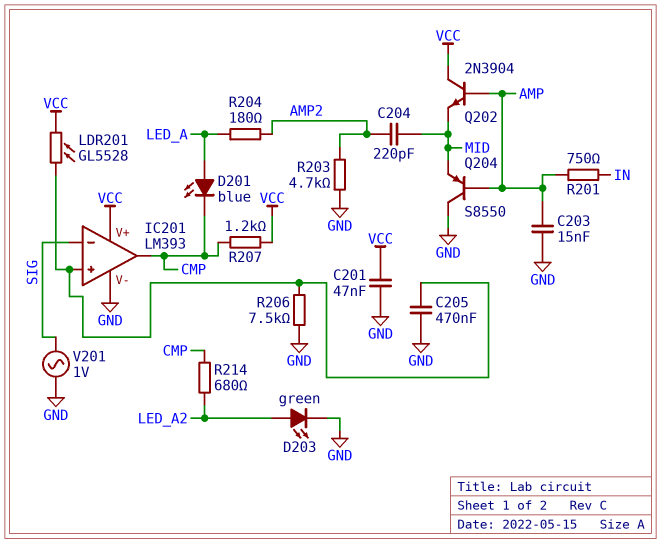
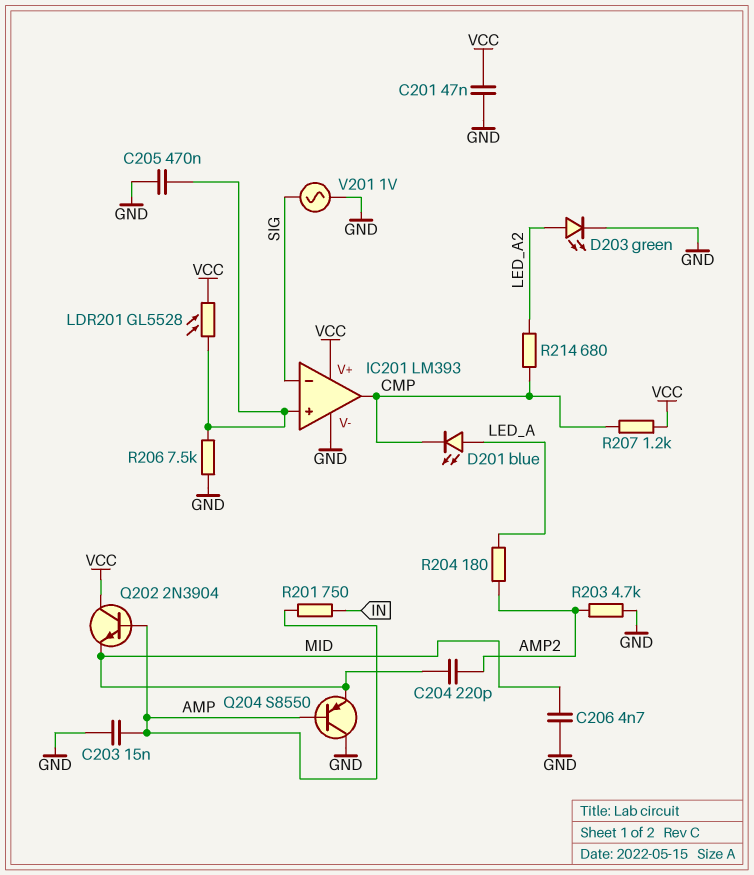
C206: none -> 4.7nF (GND, MID)

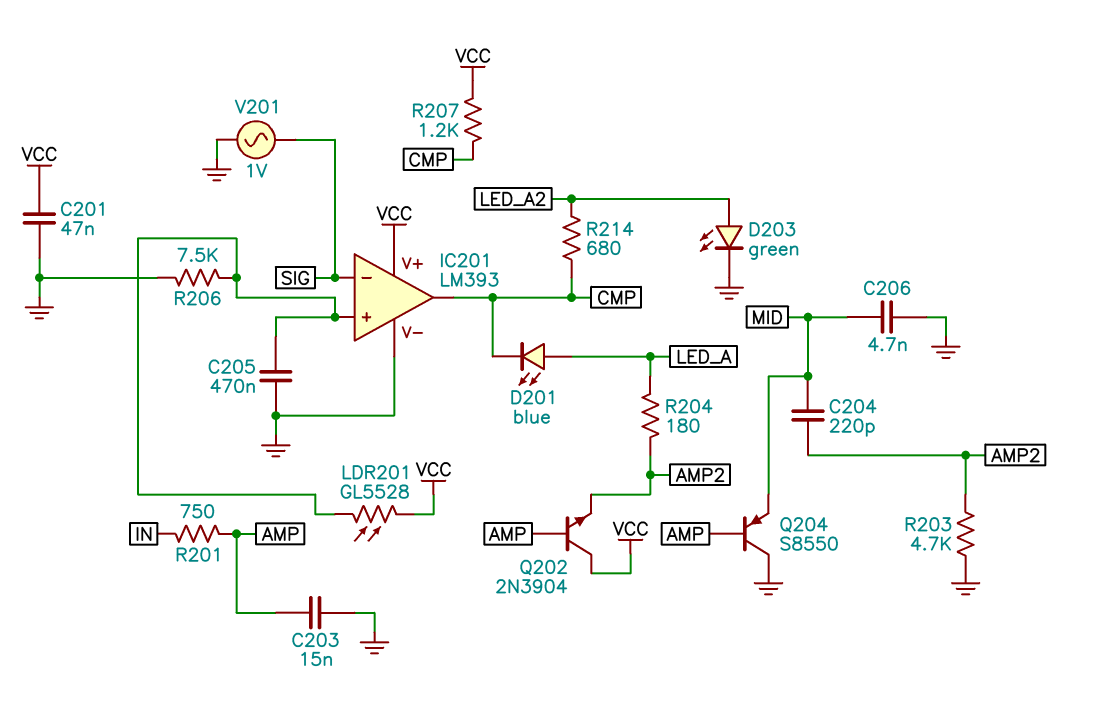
Q202: NPN 2N3904 (B AMP, C VCC, E MID) -> NPN 2N3904 (B AMP, C VCC, E AMP2)

